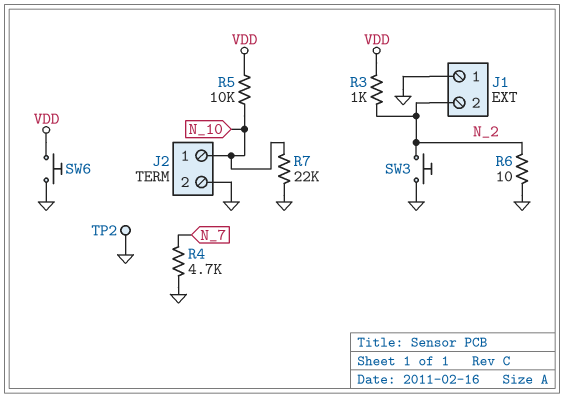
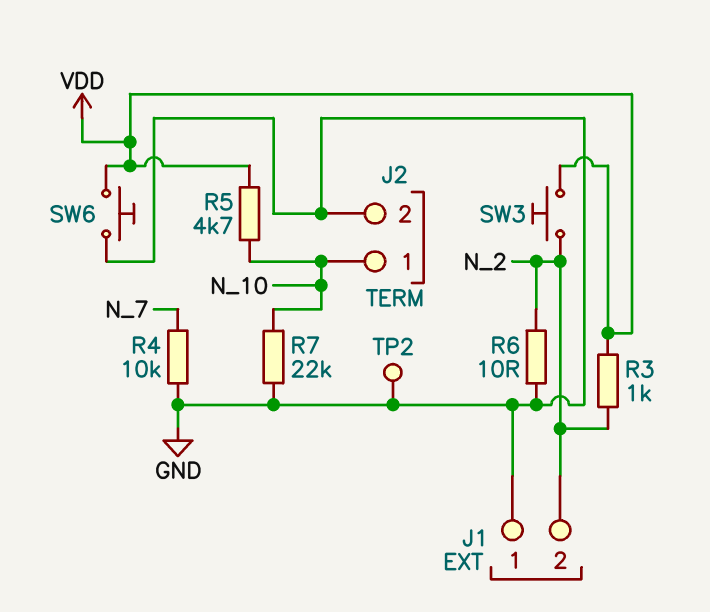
R4: 4.7k (GND, N_7) -> 10k (GND, N_7)
R5: 10k (N_10, VDD) -> 4.7k (N_10, VDD)
SW3: button (GND, N_2) -> button (N_2, VDD)

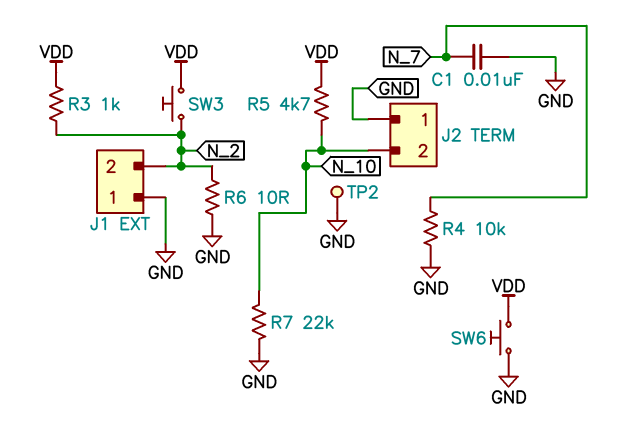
C1: none -> 10nF (GND, N_7)
J2 pin 1: N_10 -> GND
J2 pin 2: GND -> N_10

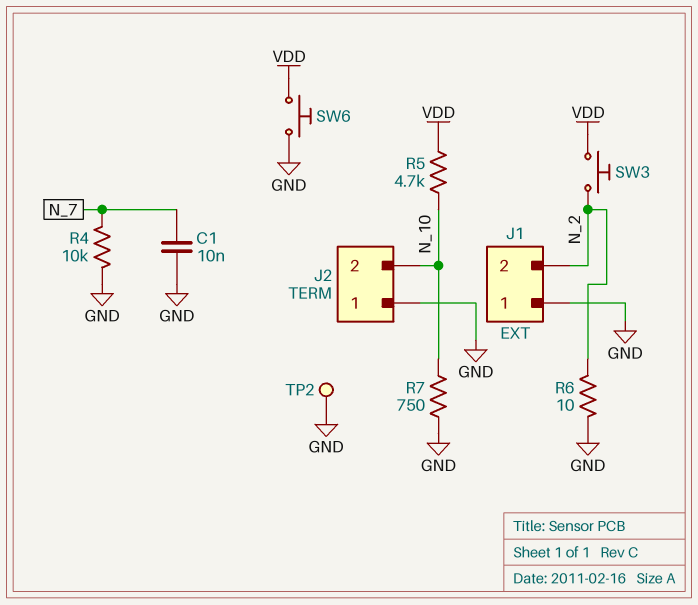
R3: 1k (N_2, VDD) -> none
R7: 22k (GND, N_10) -> 750 (GND, N_10)

